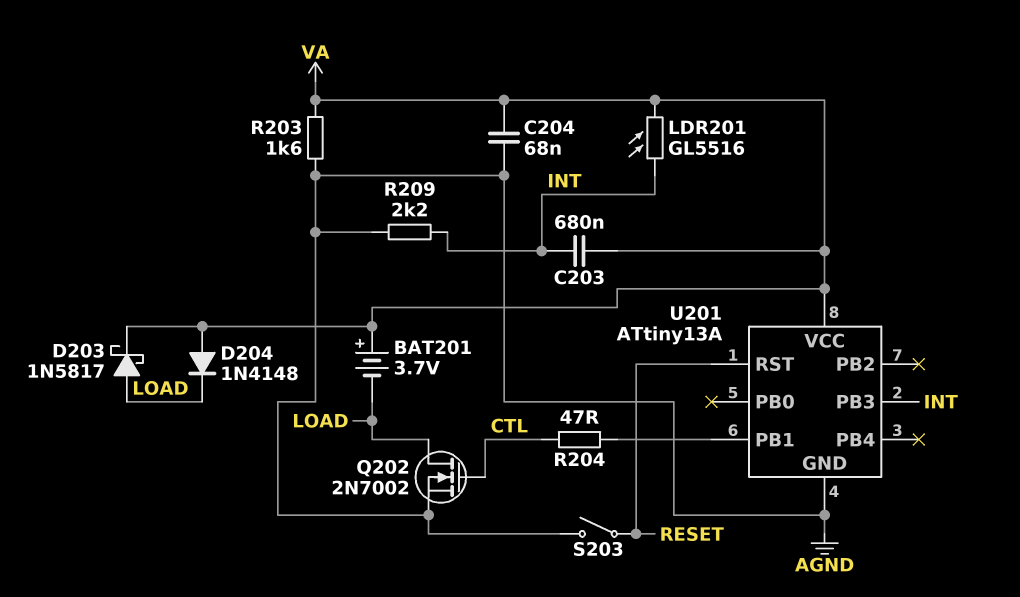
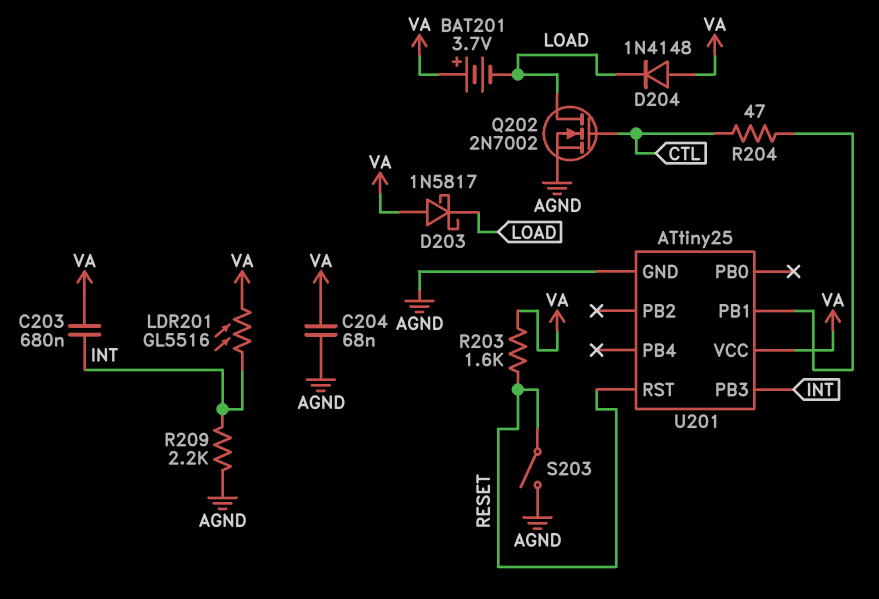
D203: schottky 1N5817 (A LOAD, K VA) -> schottky 1N5817 (A VA, K LOAD)
R203: 1.6k (AGND, VA) -> 1.6k (RESET, VA)
U201: ATtiny13A -> ATtiny25

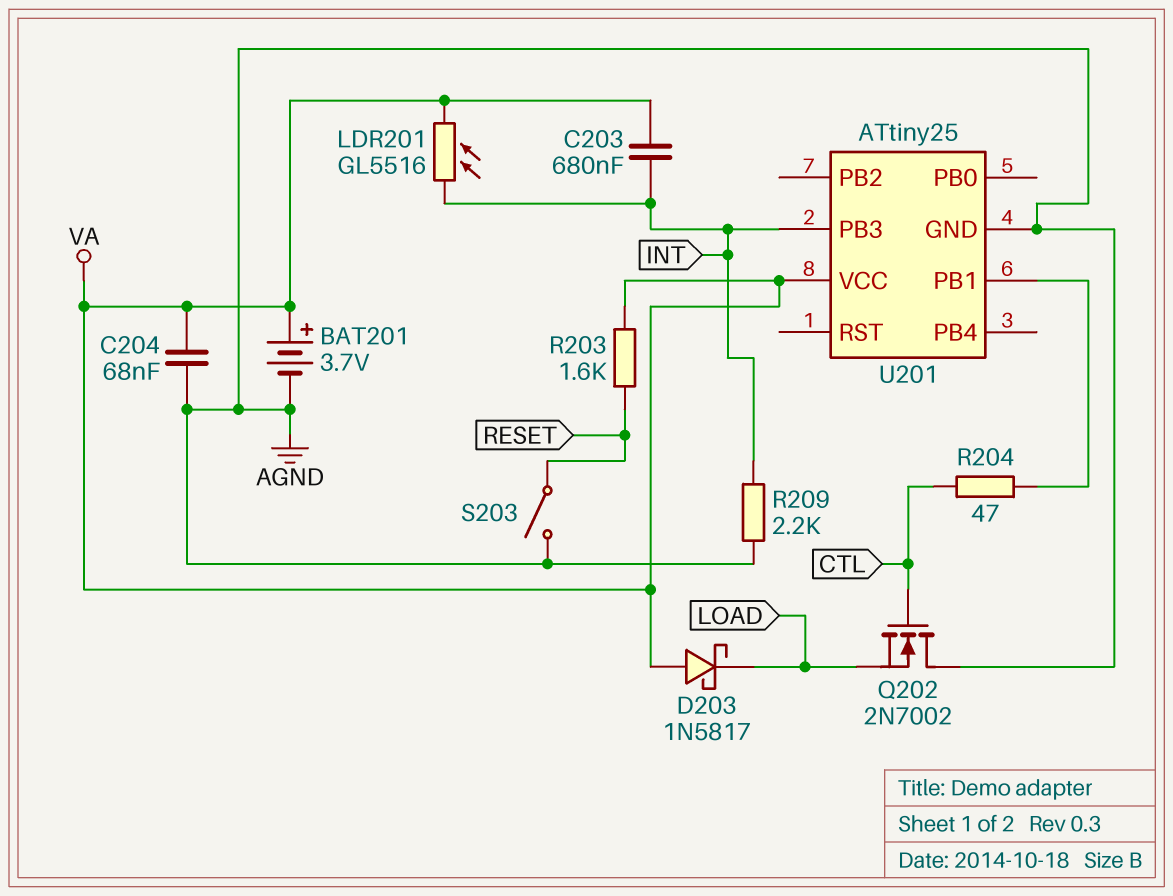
BAT201: 3.7V (plus VA, minus LOAD) -> 3.7V (plus VA, minus AGND)
D204: diode 1N4148 (A VA, K LOAD) -> none
Q202: NMOS 2N7002 (G CTL, D LOAD, S AGND) -> NMOS 2N7002 (G CTL, D AGND, S LOAD)
U201 pin RST: RESET -> none

